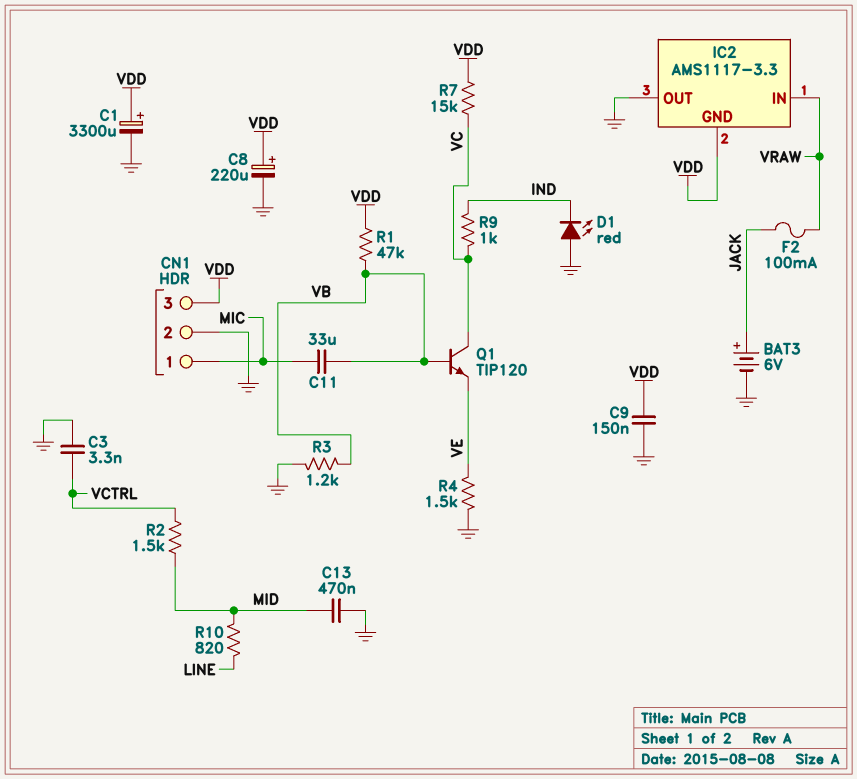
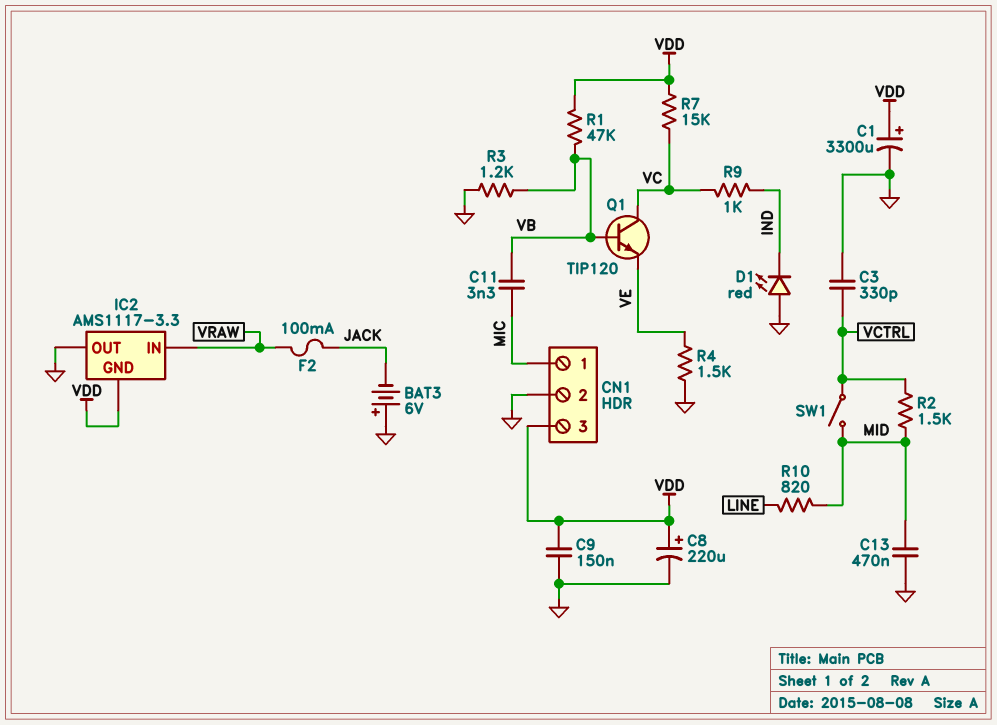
BAT3: 6V (plus JACK, minus GND) -> 6V (plus GND, minus JACK)
C3: 3.3nF (GND, VCTRL) -> 330pF (GND, VCTRL)
C11: 33uF (MIC, VB) -> 3.3nF (MIC, VB)
SW1: none -> switch (MID, VCTRL)

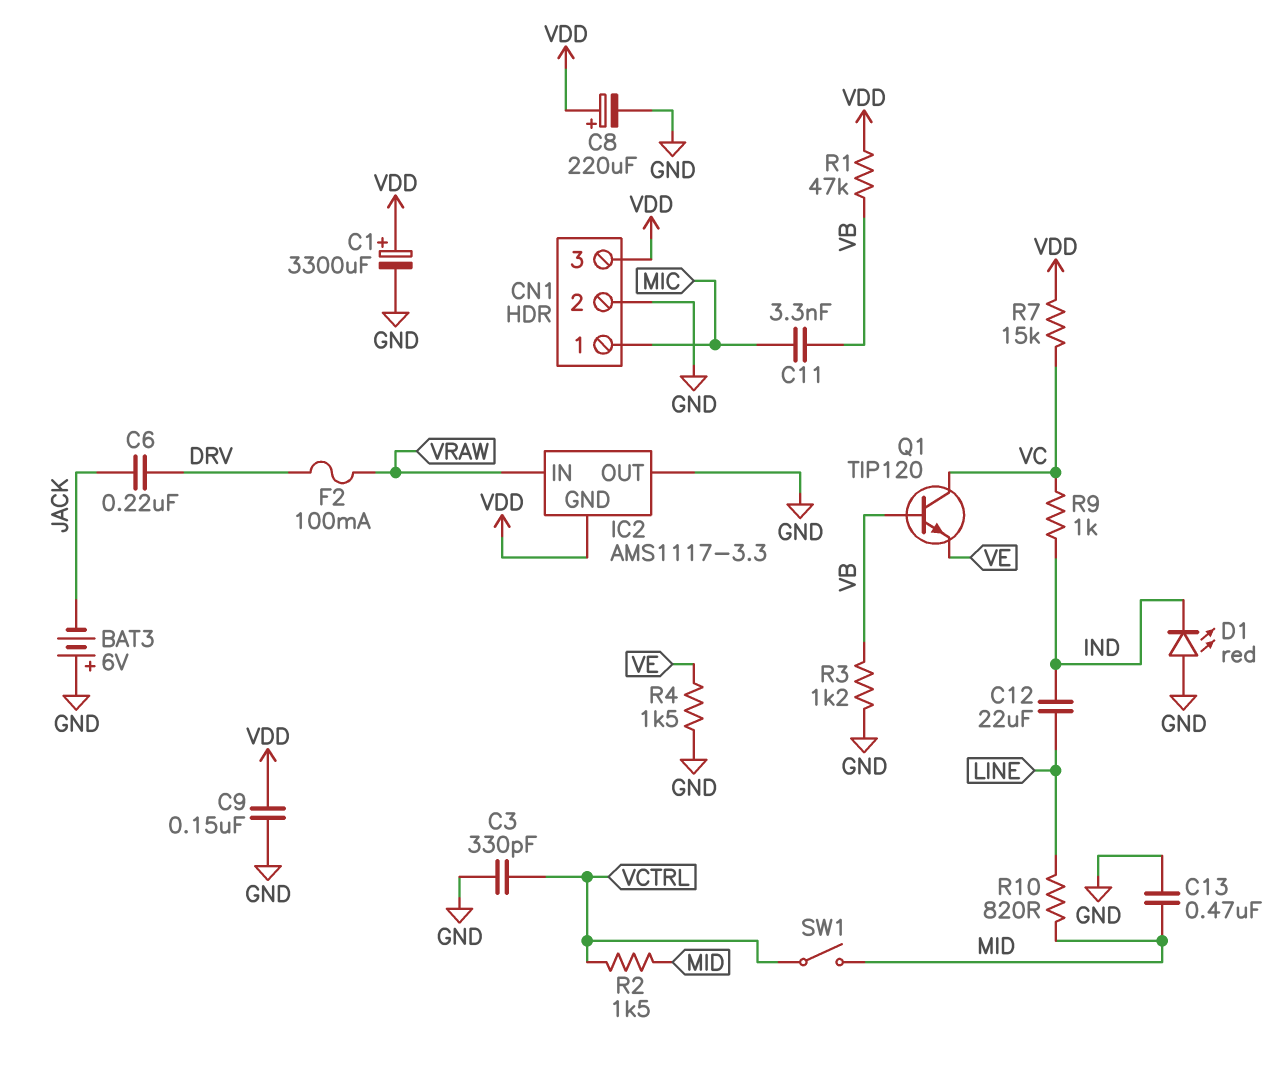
C6: none -> 220nF (DRV, JACK)
C12: none -> 22uF (IND, LINE)
F2: 100mA (JACK, VRAW) -> 100mA (DRV, VRAW)

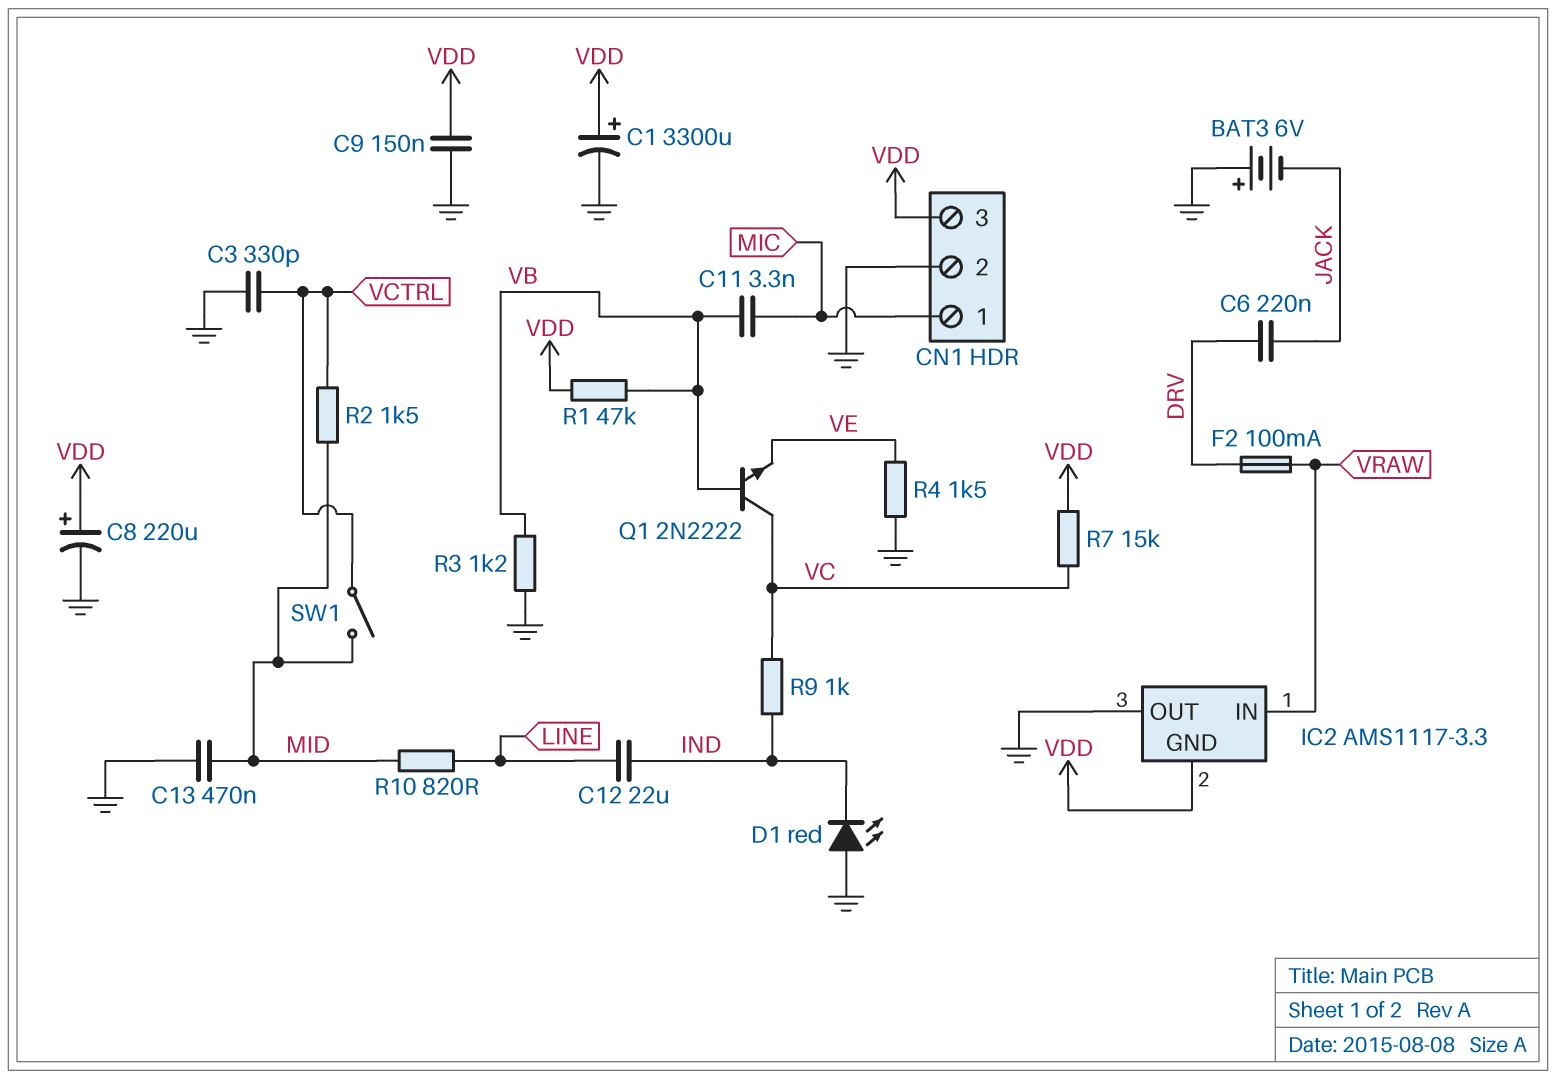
Q1: NPN TIP120 (B VB, C VC, E VE) -> NPN 2N2222 (B VB, C VC, E VE)

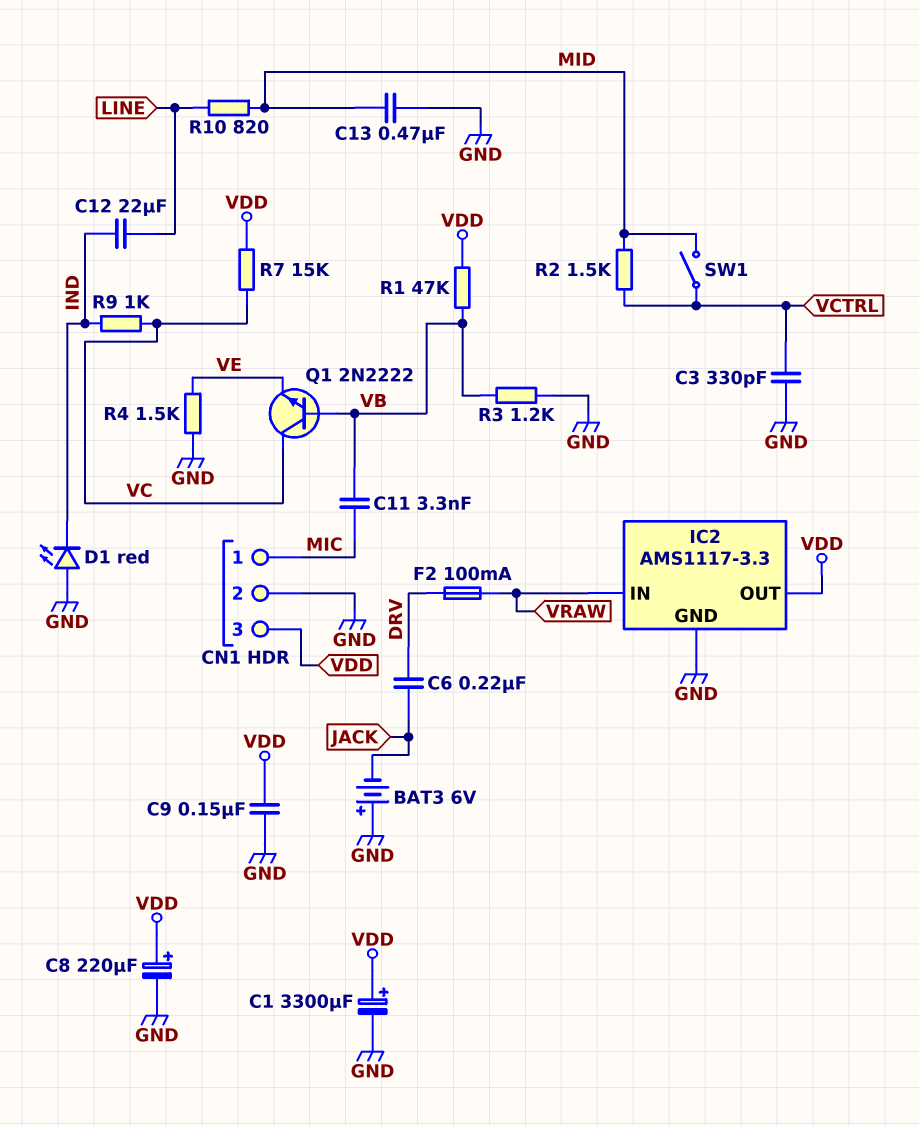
IC2 pin GND: VDD -> GND
IC2 pin OUT: GND -> VDD

